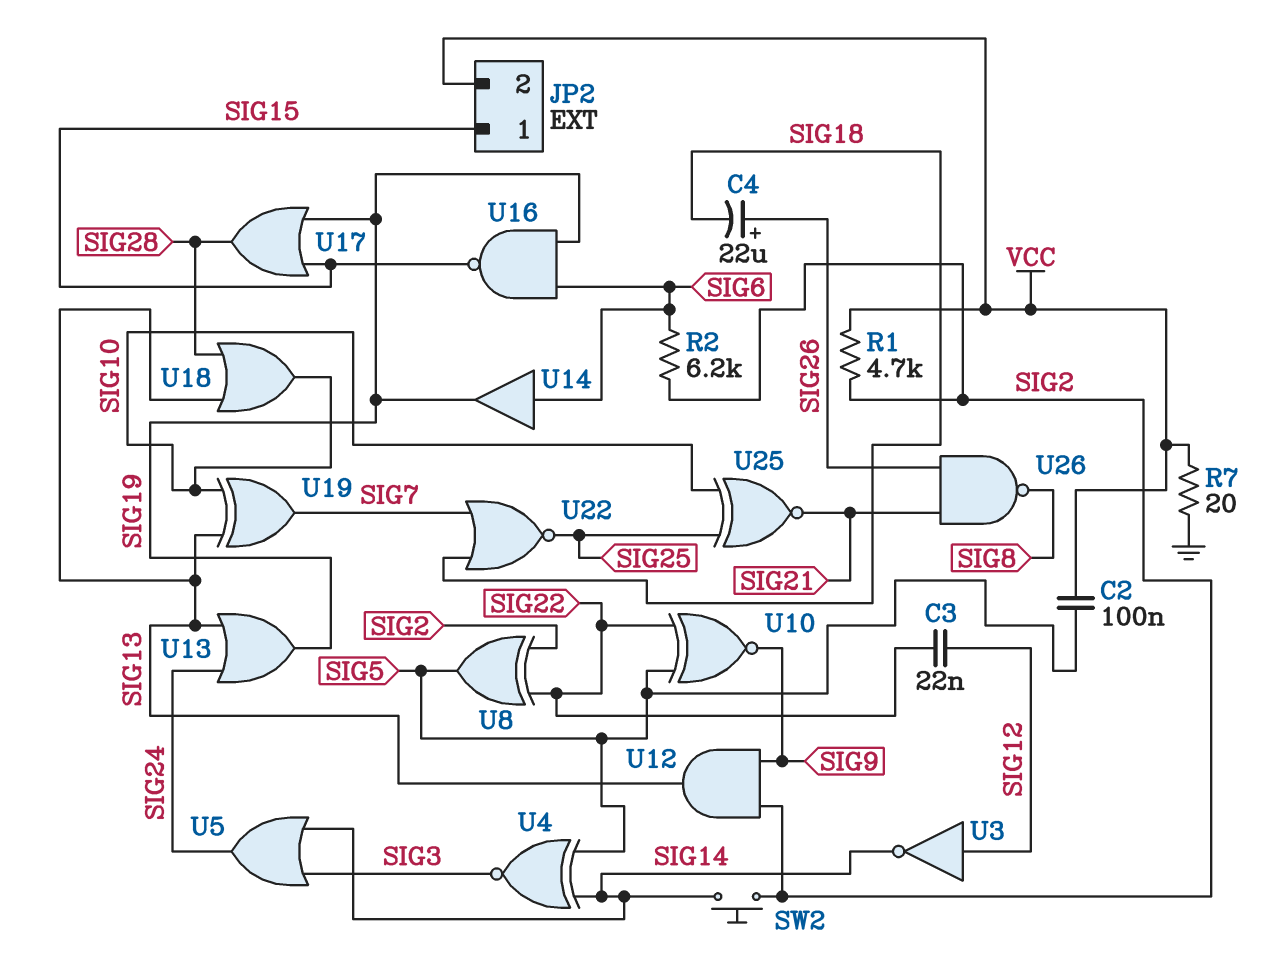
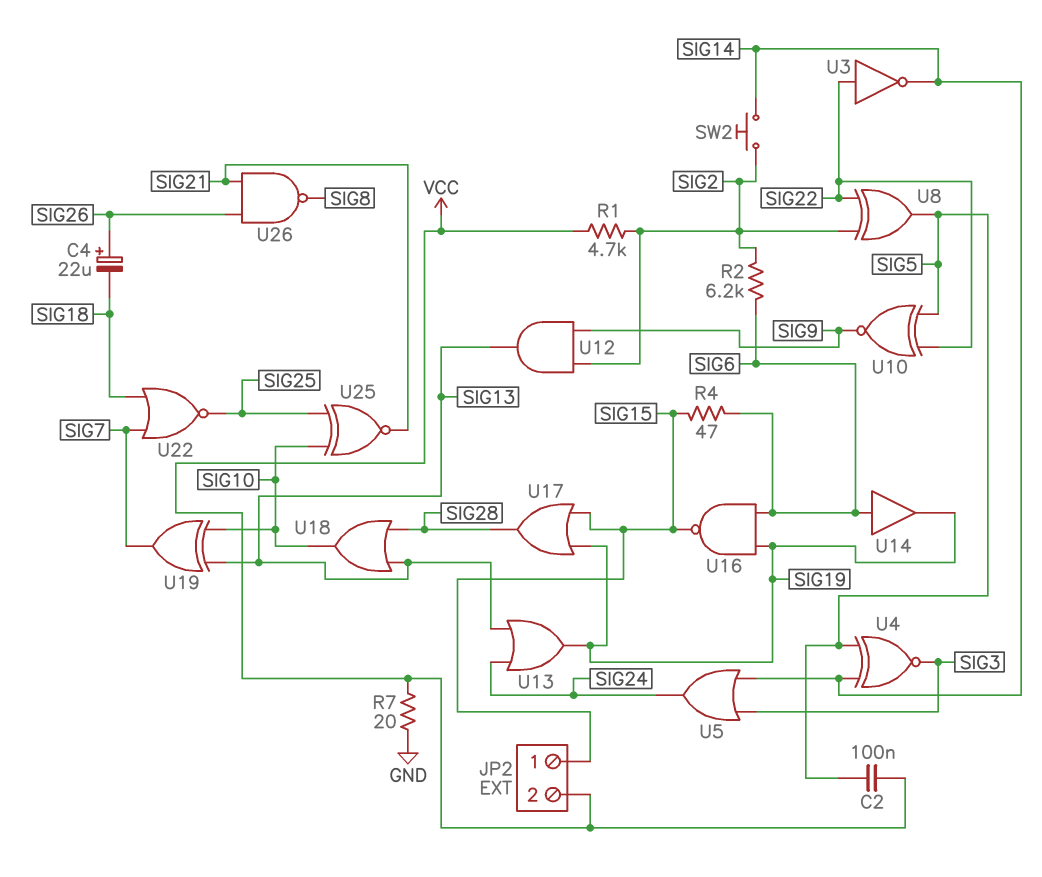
C3: 22nF (SIG12, SIG22) -> none
R4: none -> 47 (SIG6, SIG15)
U3: NOT (in SIG12, out SIG14) -> NOT (in SIG22, out SIG14)

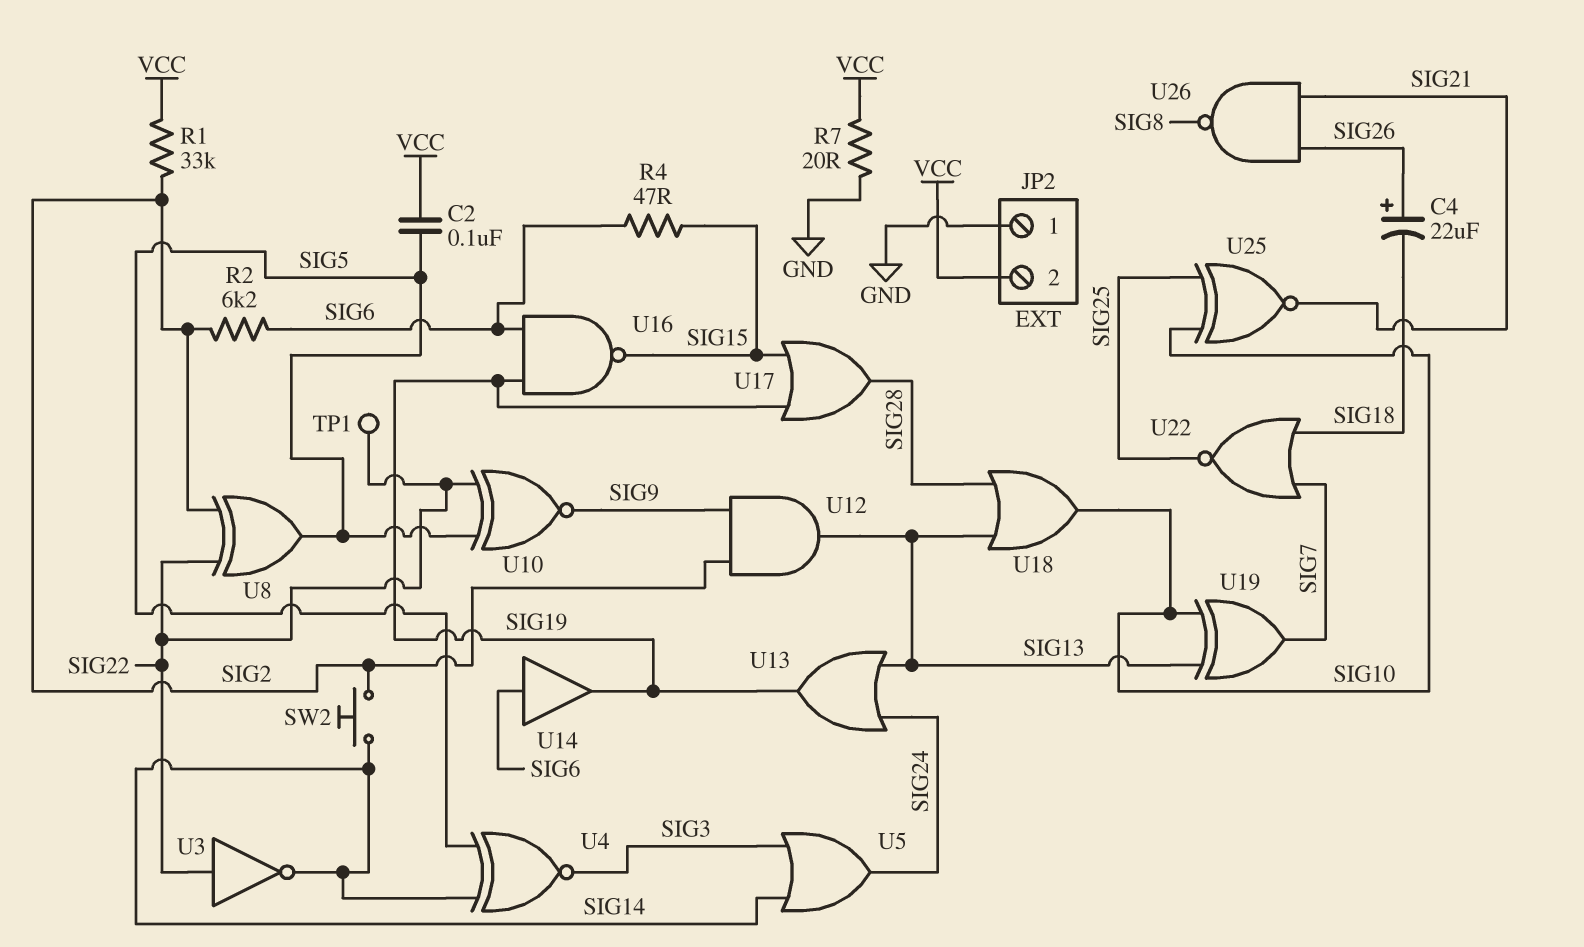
JP2 pin 1: SIG15 -> GND
R1: 4.7k (SIG2, VCC) -> 33k (SIG2, VCC)
TP1: none -> test point (SIG22)

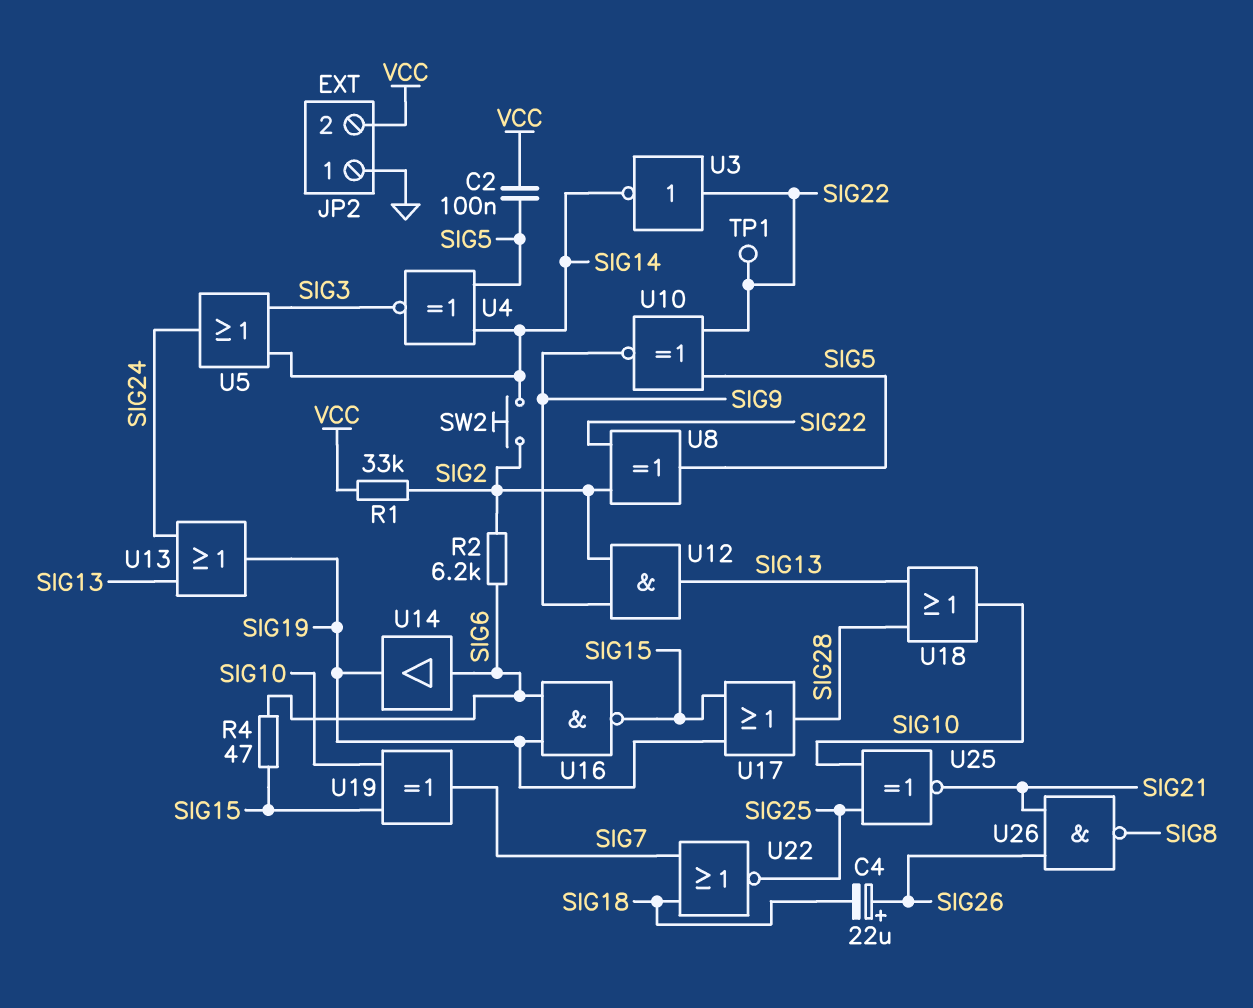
R7: 20 (GND, VCC) -> none
U19: XOR (in SIG10, in SIG13, out SIG7) -> XOR (in SIG10, in SIG15, out SIG7)

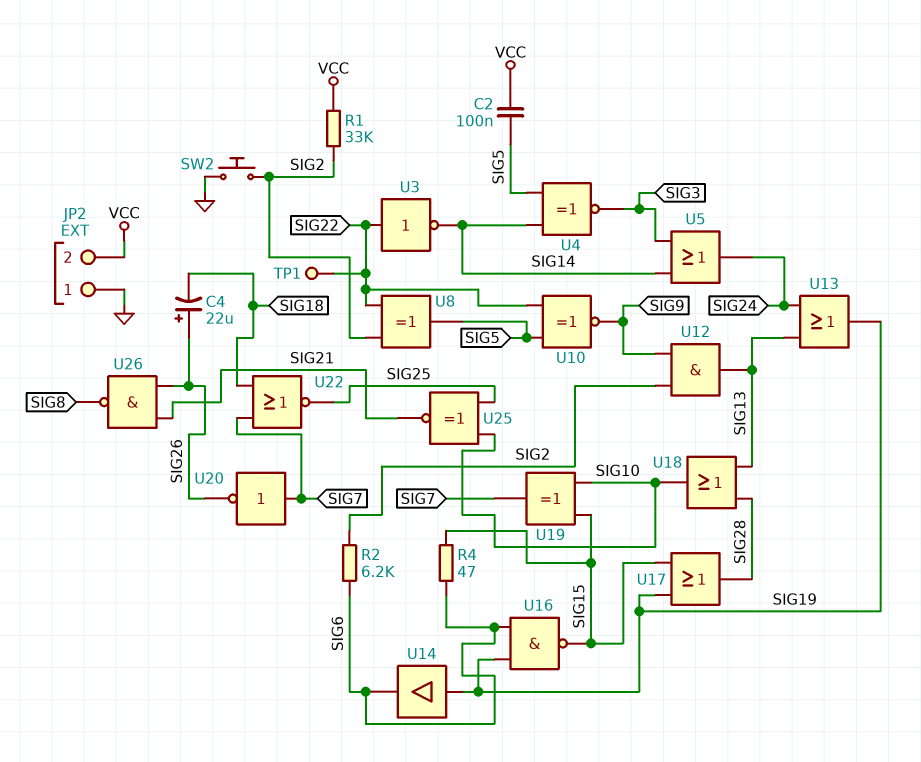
SW2: button (SIG2, SIG14) -> button (GND, SIG2)
U14: buffer (in SIG6, out SIG19) -> buffer (in SIG19, out SIG6)
U20: none -> NOT (in SIG7, out SIG26)

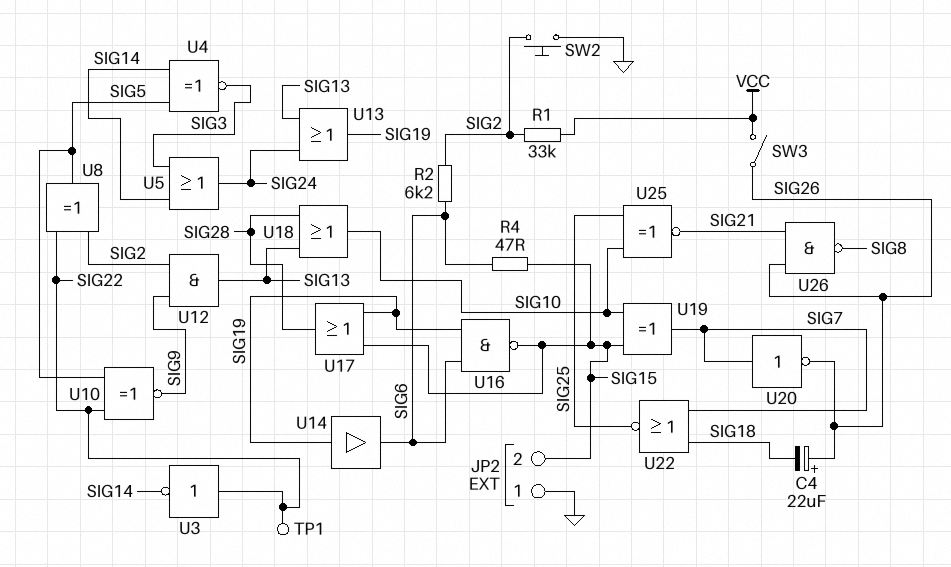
C2: 100nF (SIG5, VCC) -> none
JP2 pin 2: VCC -> SIG15
SW3: none -> switch (SIG26, VCC)

